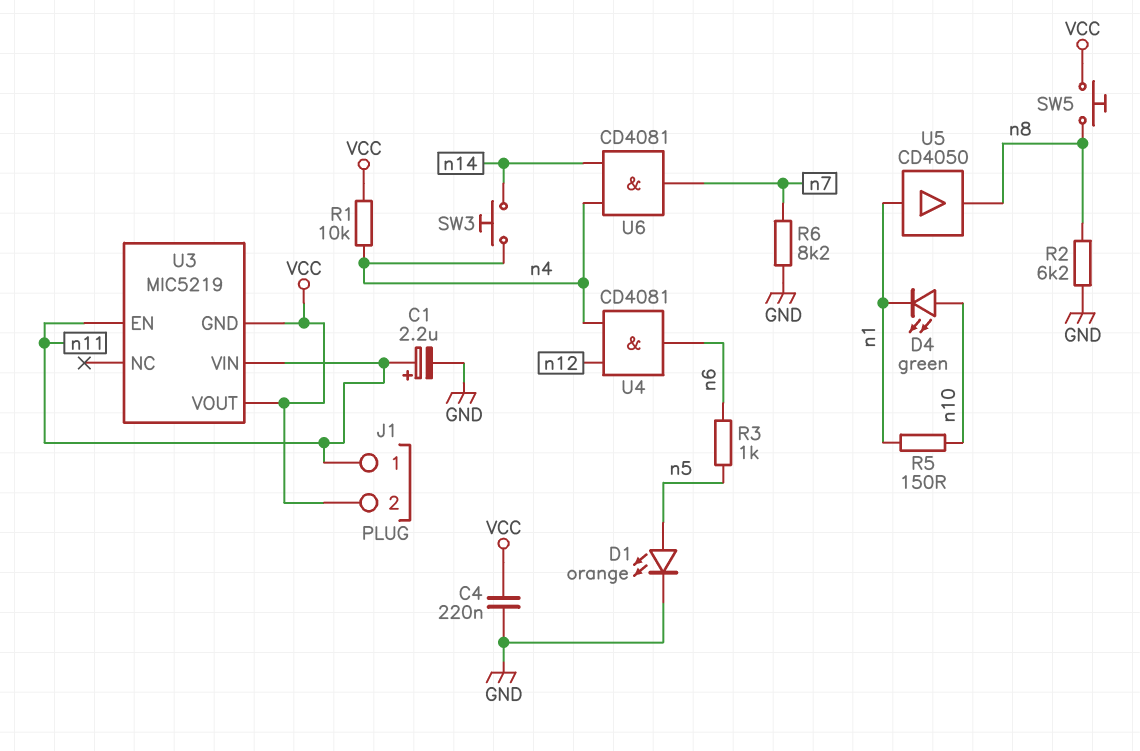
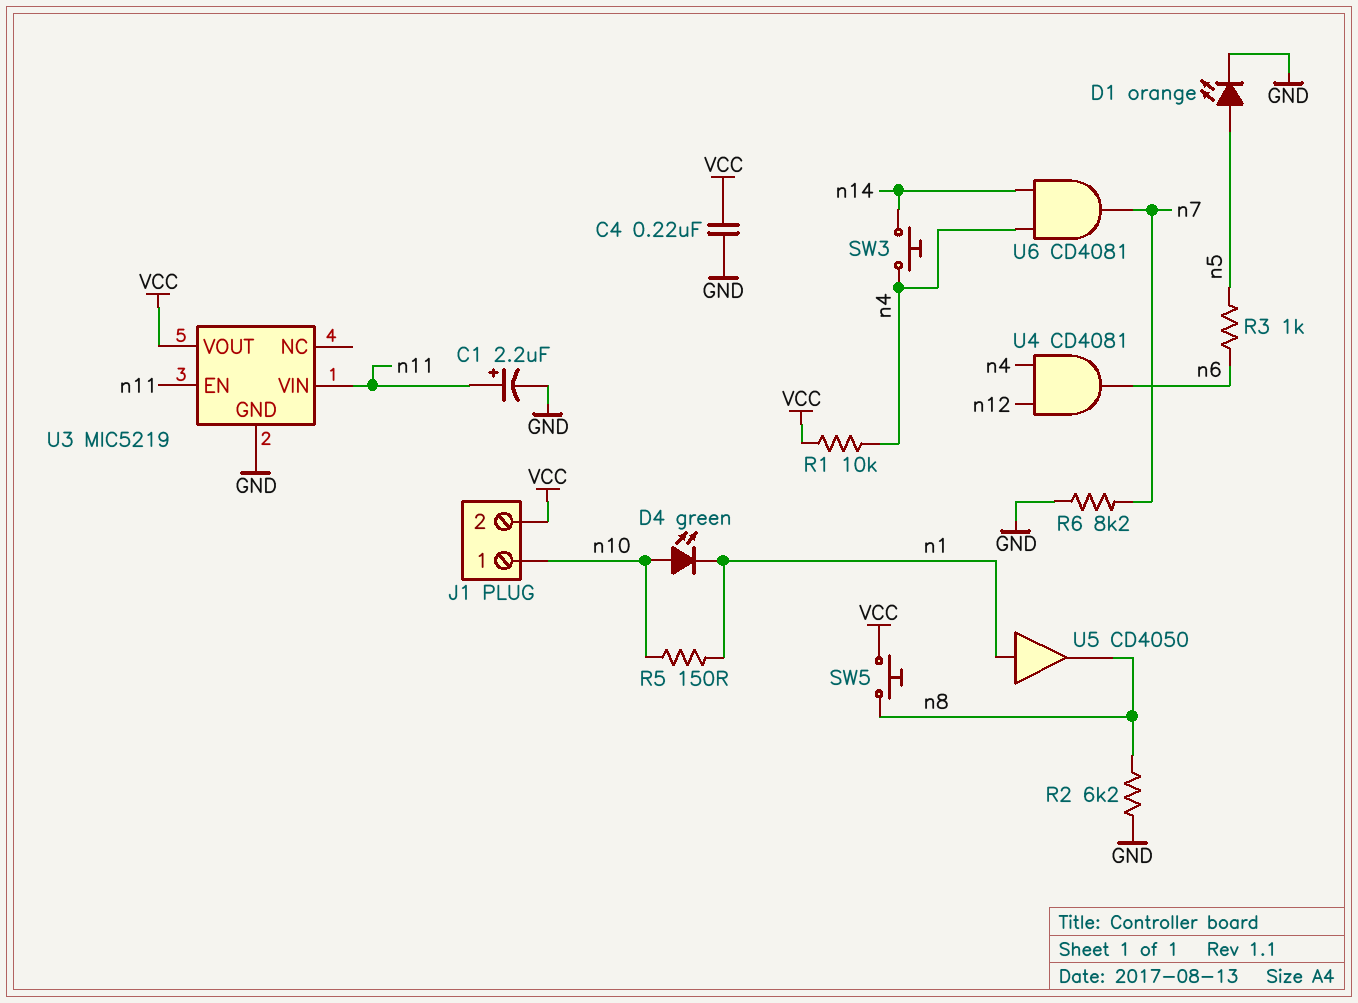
J1 pin 1: n11 -> n10
U3 pin GND: VCC -> GND

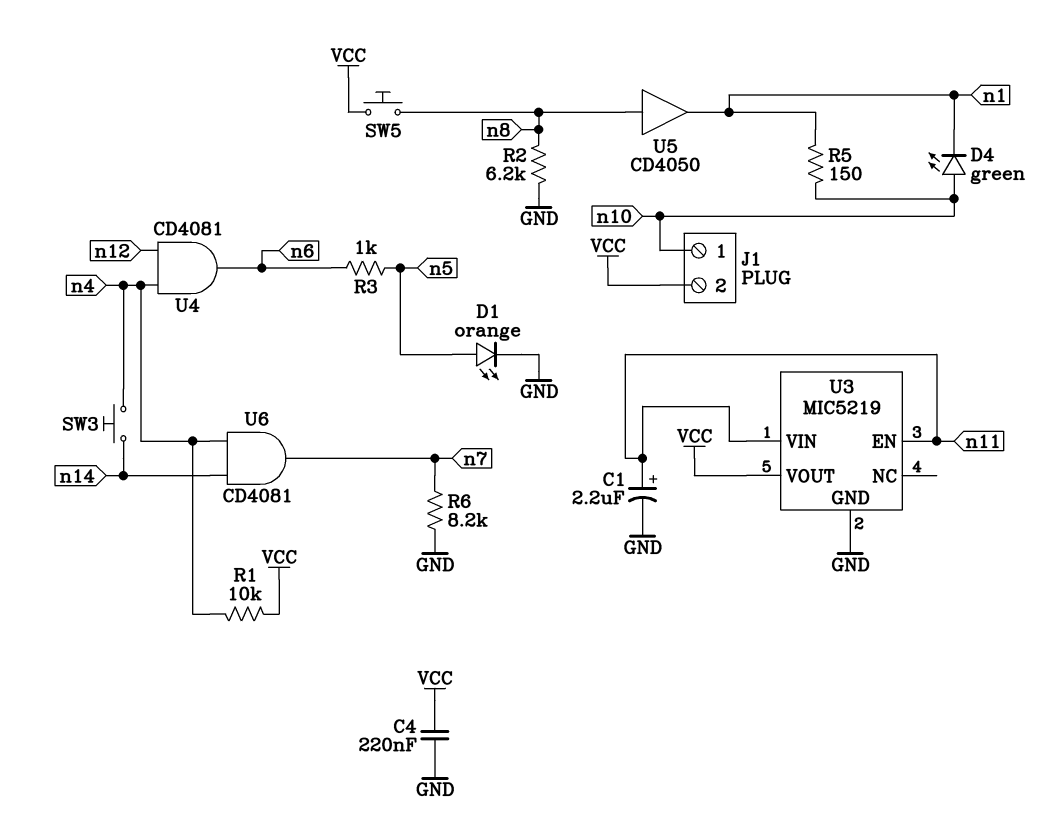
U5: buffer CD4050 (in n1, out n8) -> buffer CD4050 (in n8, out n1)

